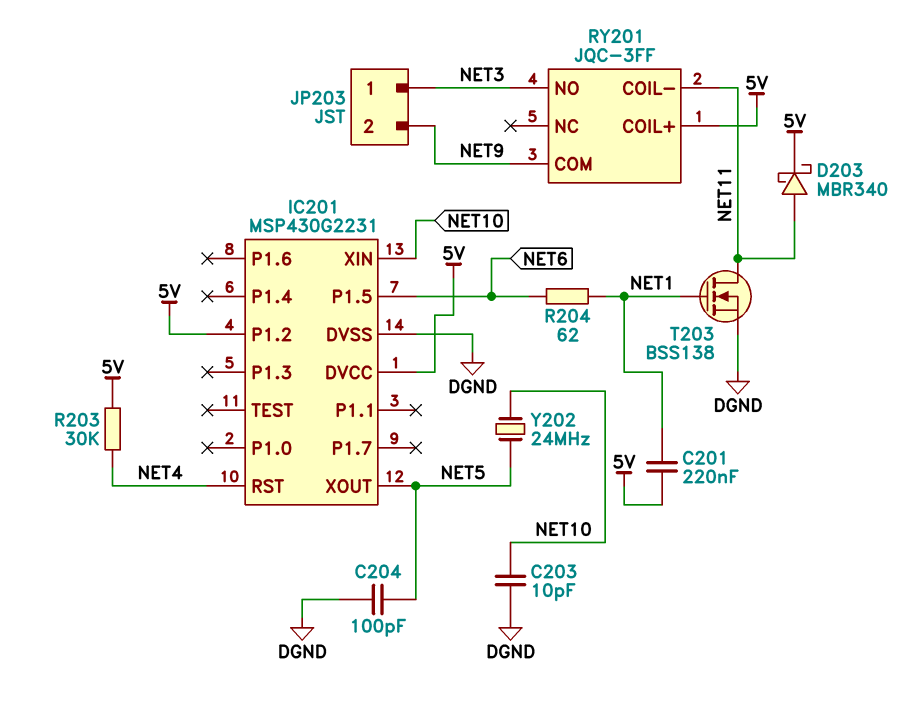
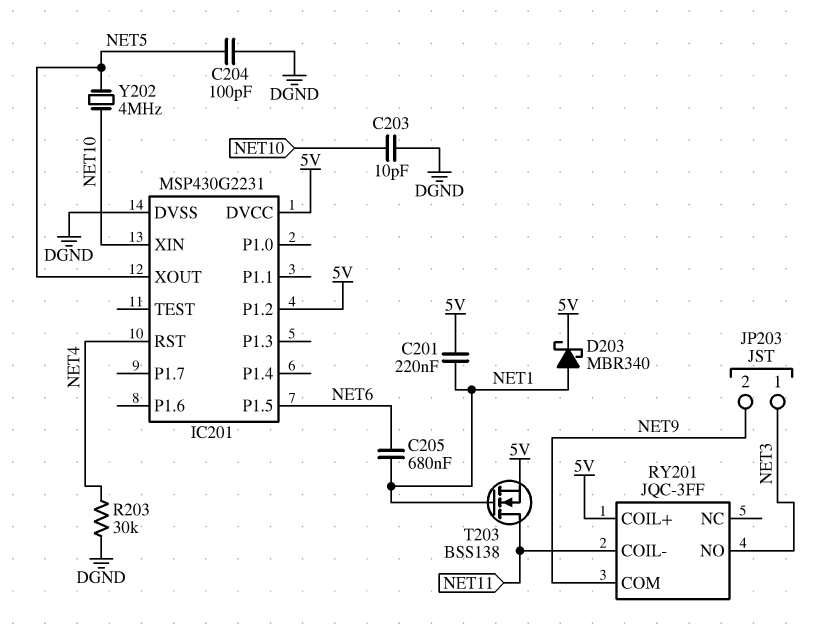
C205: none -> 680nF (NET1, NET6)
D203: schottky MBR340 (A NET11, K 5V) -> schottky MBR340 (A NET1, K 5V)
R203: 30k (5V, NET4) -> 30k (DGND, NET4)
R204: 62 (NET1, NET6) -> none
T203: NMOS BSS138 (G NET1, D NET11, S DGND) -> NMOS BSS138 (G NET1, D NET11, S 5V)
Y202: 24MHz (NET5, NET10) -> 4MHz (NET5, NET10)

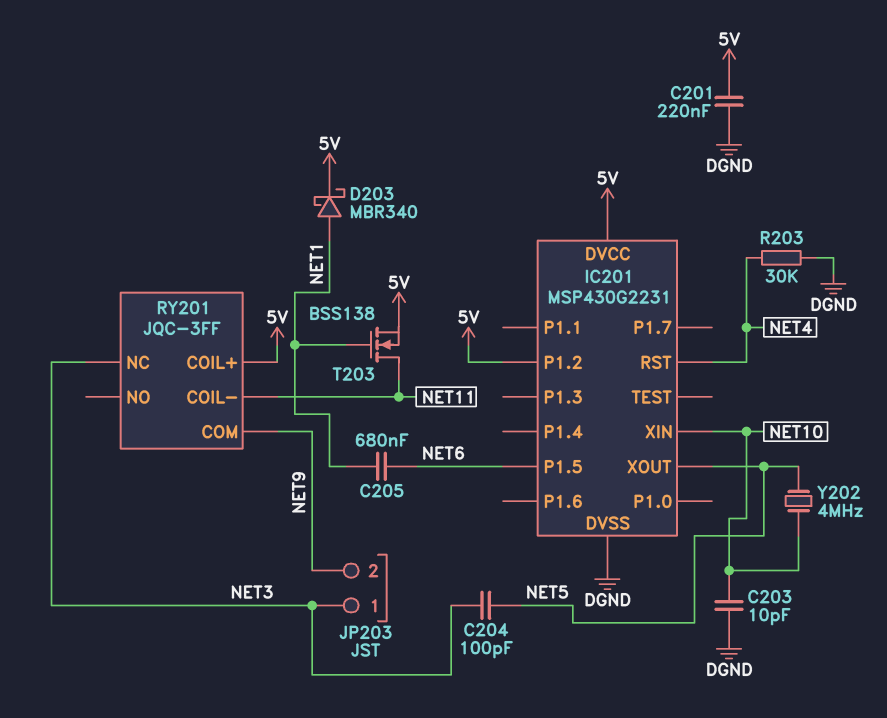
C201: 220nF (5V, NET1) -> 220nF (5V, DGND)
C204: 100pF (DGND, NET5) -> 100pF (NET3, NET5)
RY201 pin NC: none -> NET3
RY201 pin NO: NET3 -> none

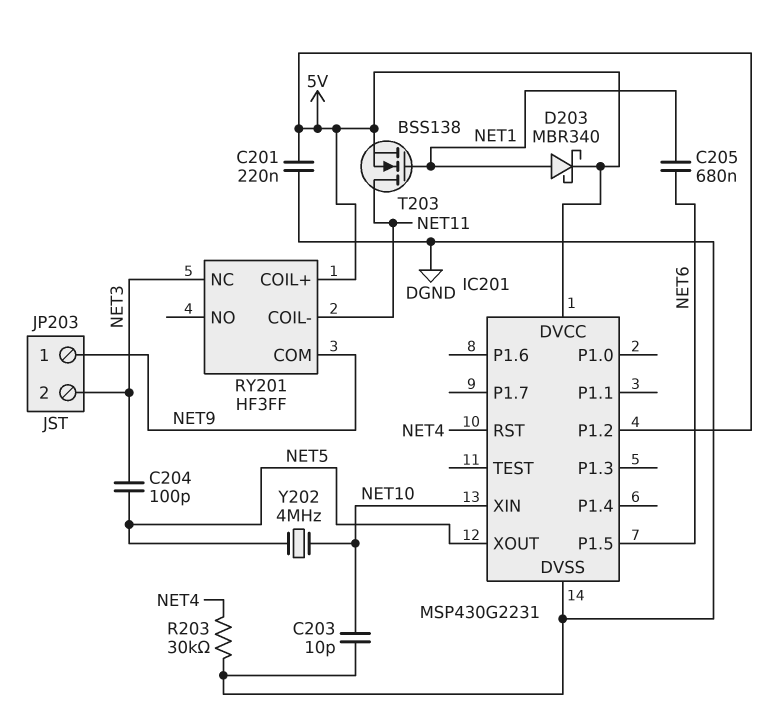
JP203 pin 1: NET3 -> NET9
JP203 pin 2: NET9 -> NET3
RY201: JQC-3FF -> HF3FF

